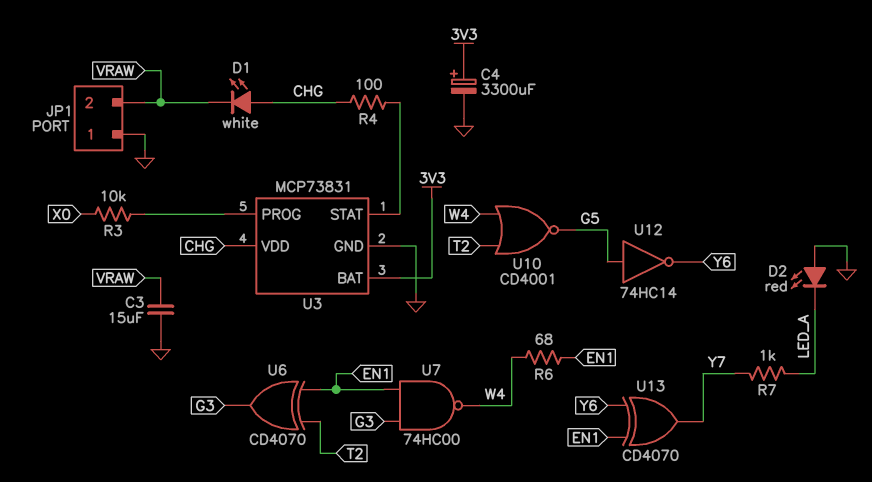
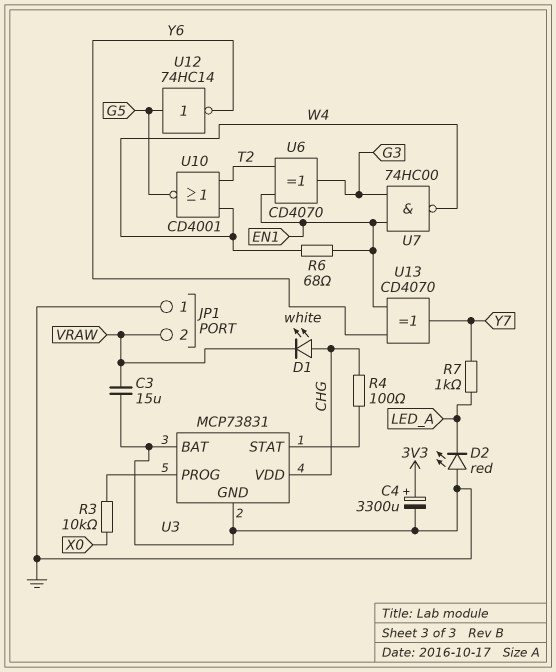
U3 pin BAT: 3V3 -> GND

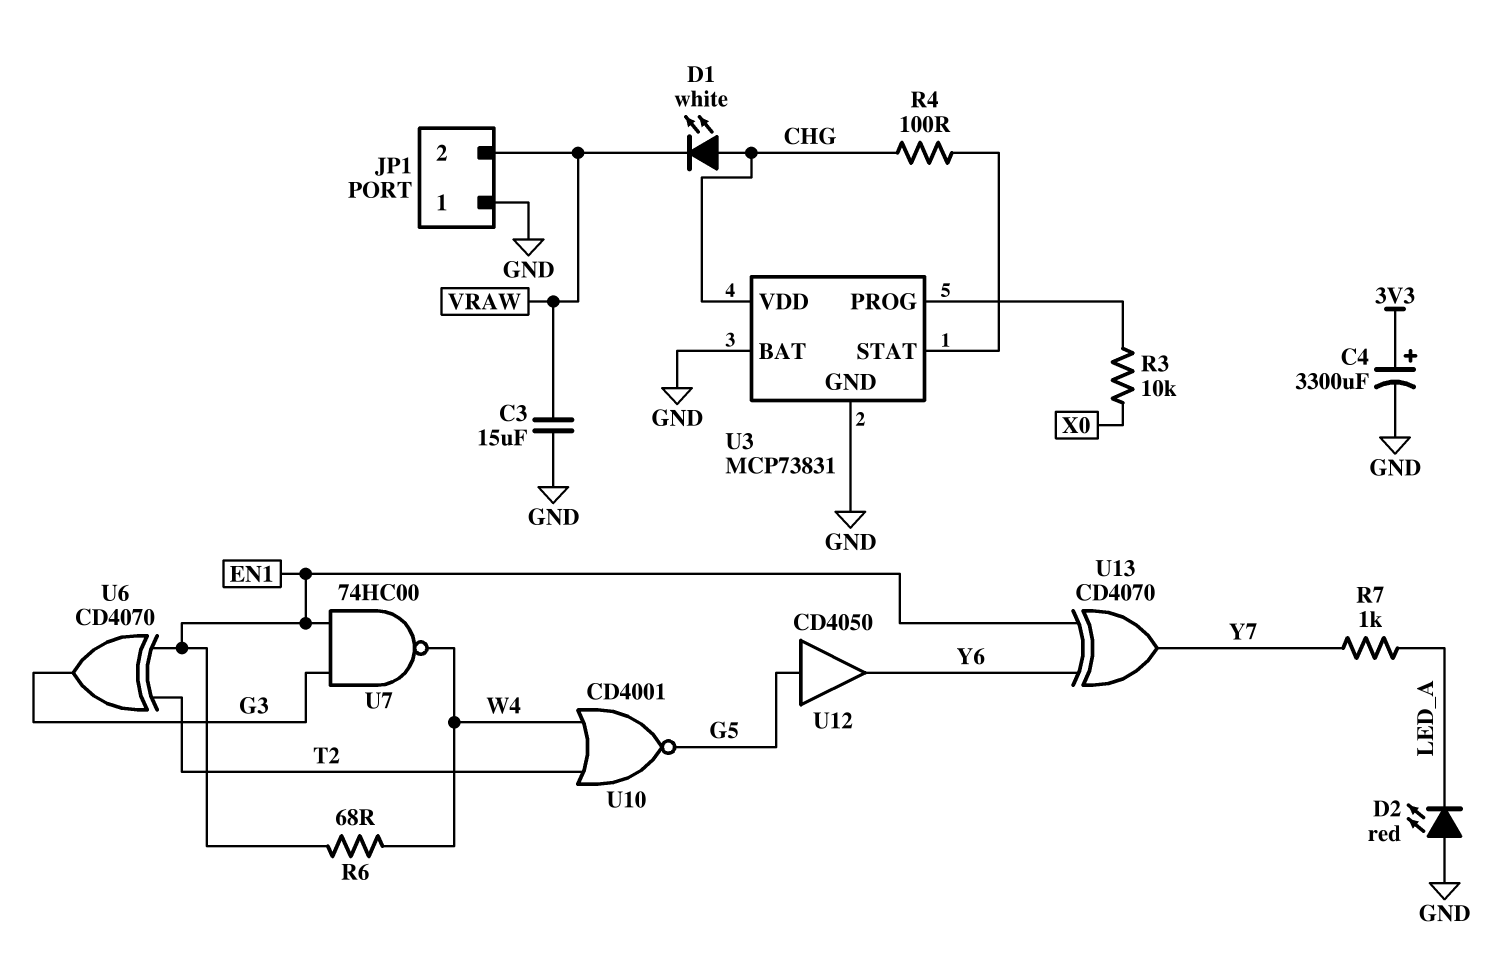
U12: NOT 74HC14 (in G5, out Y6) -> buffer CD4050 (in G5, out Y6)

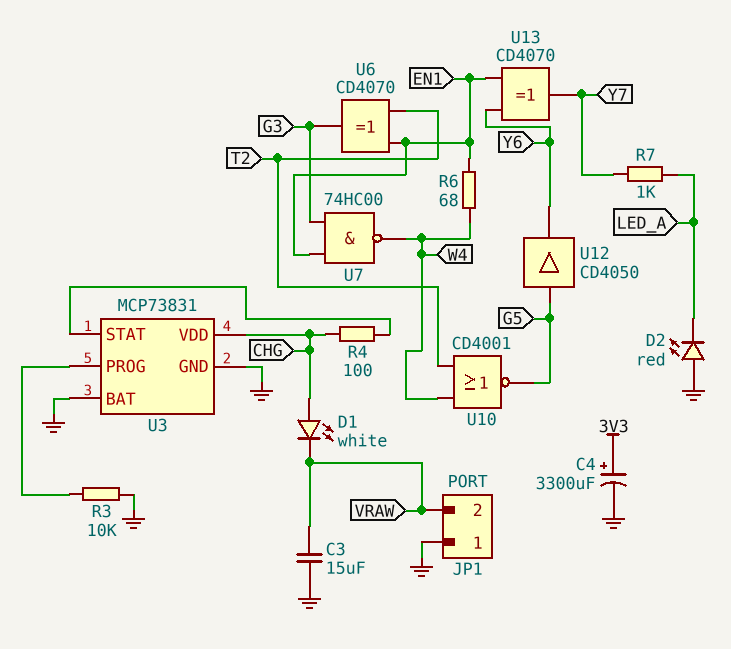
R3: 10k (U3/PROG, X0) -> 10k (GND, U3/PROG)

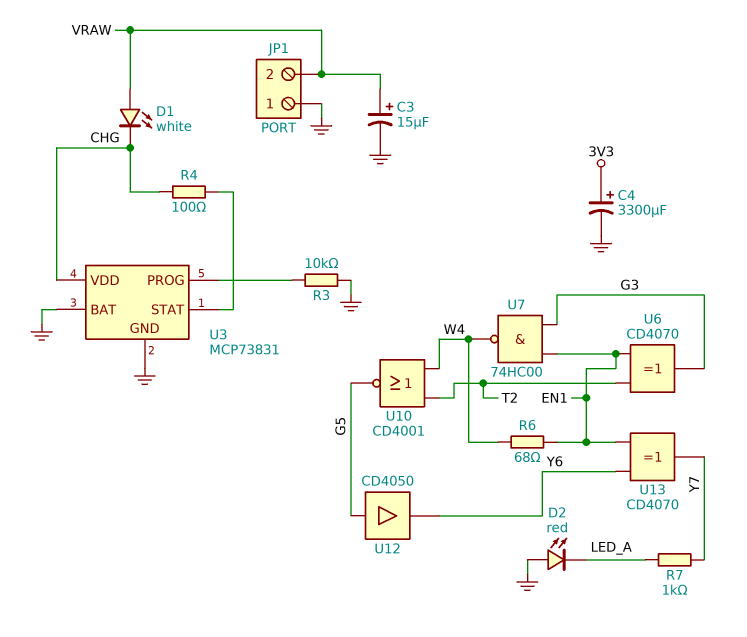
C3: 15uF (GND, VRAW) -> 15uF (plus VRAW, minus GND)
D1: LED white (A CHG, K VRAW) -> LED white (A VRAW, K CHG)

